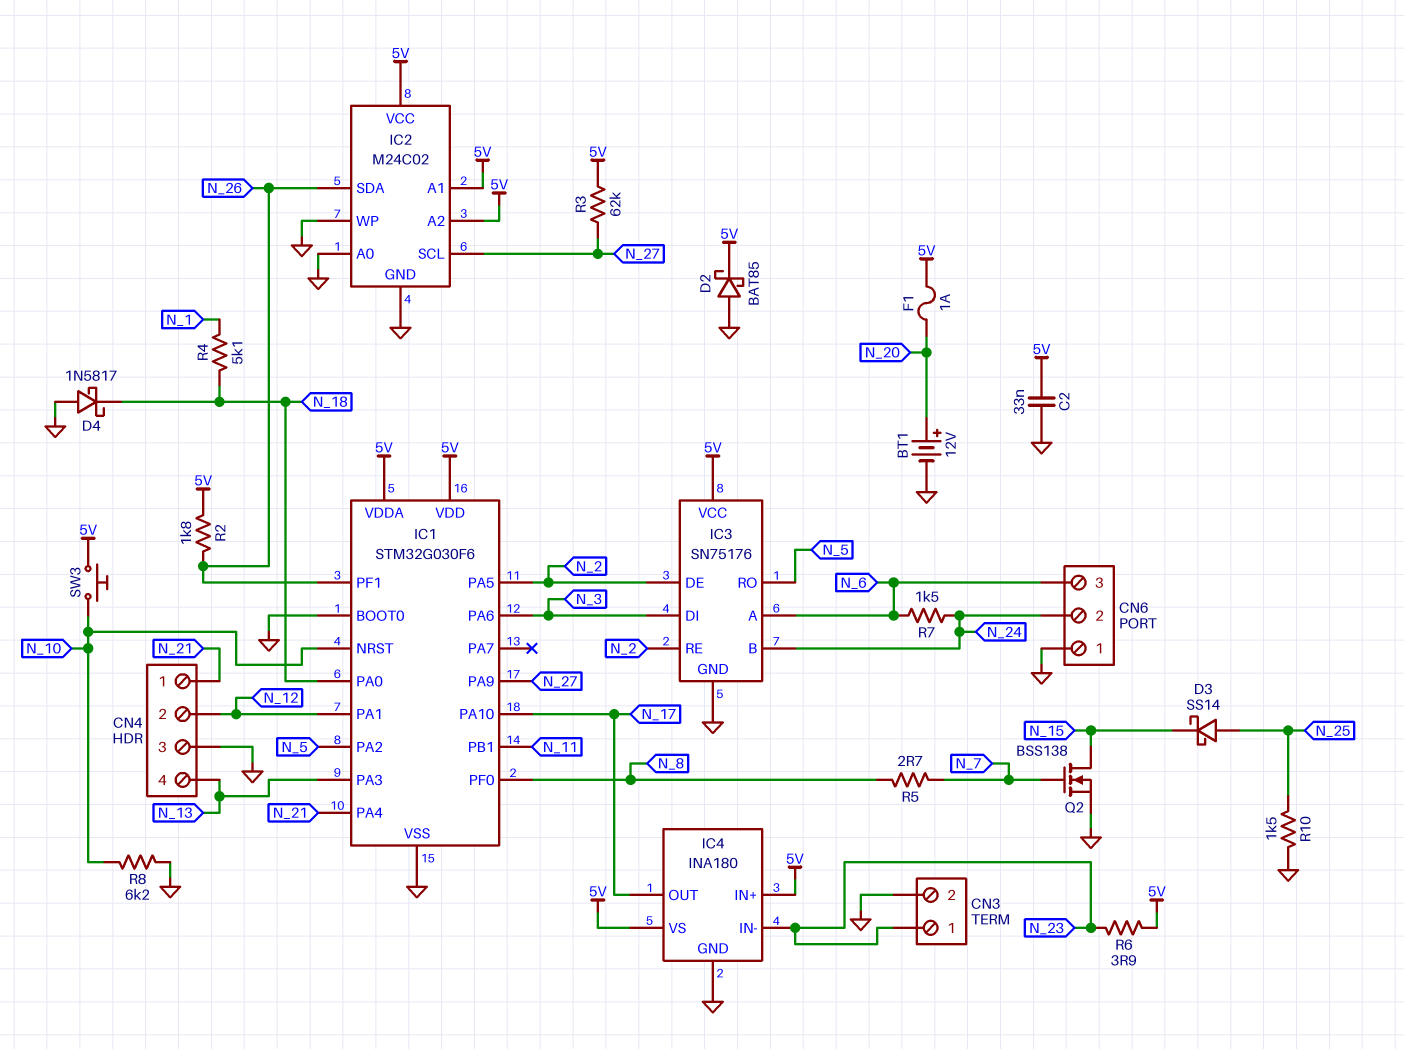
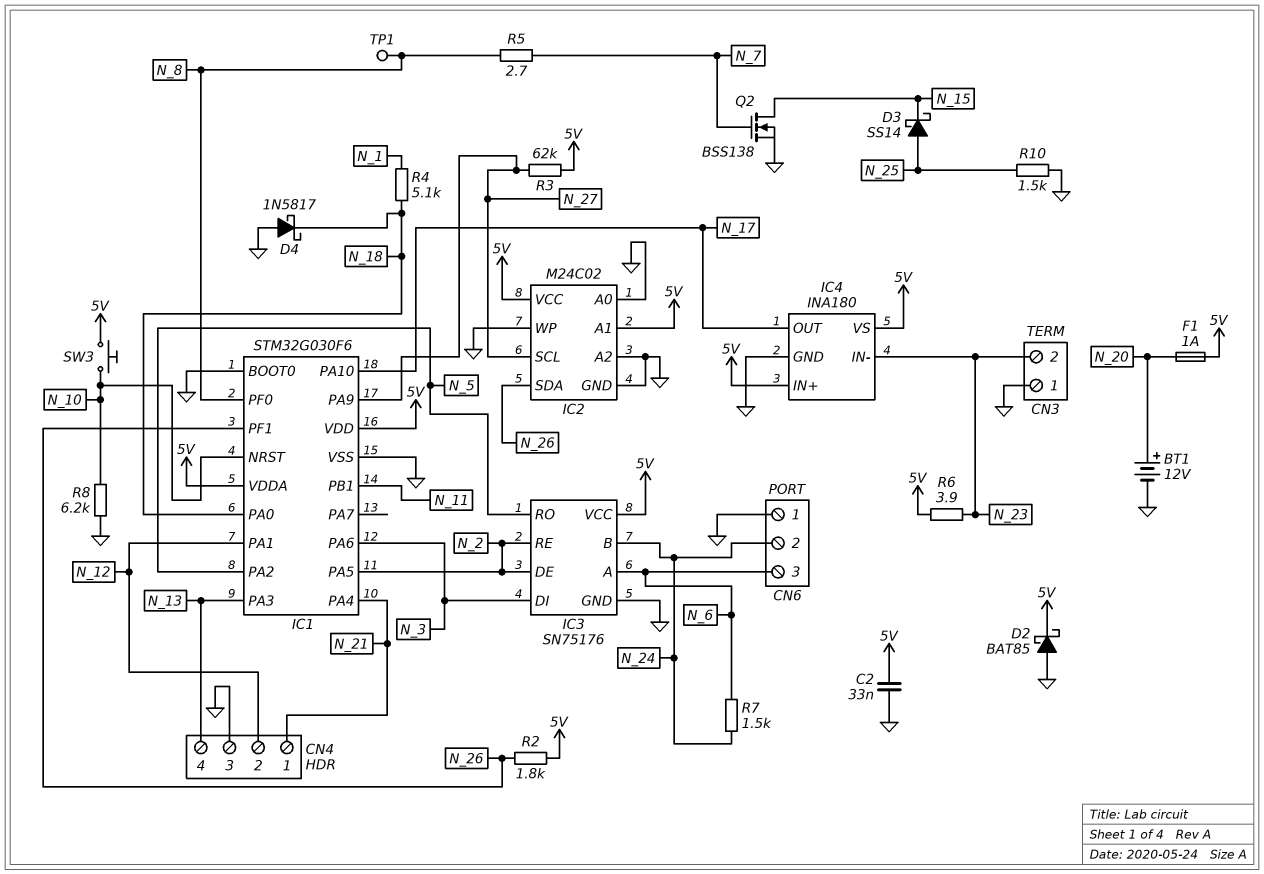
CN3 pin 1: N_23 -> GND
CN3 pin 2: GND -> N_23
IC2 pin A2: 5V -> GND
TP1: none -> test point (N_8)

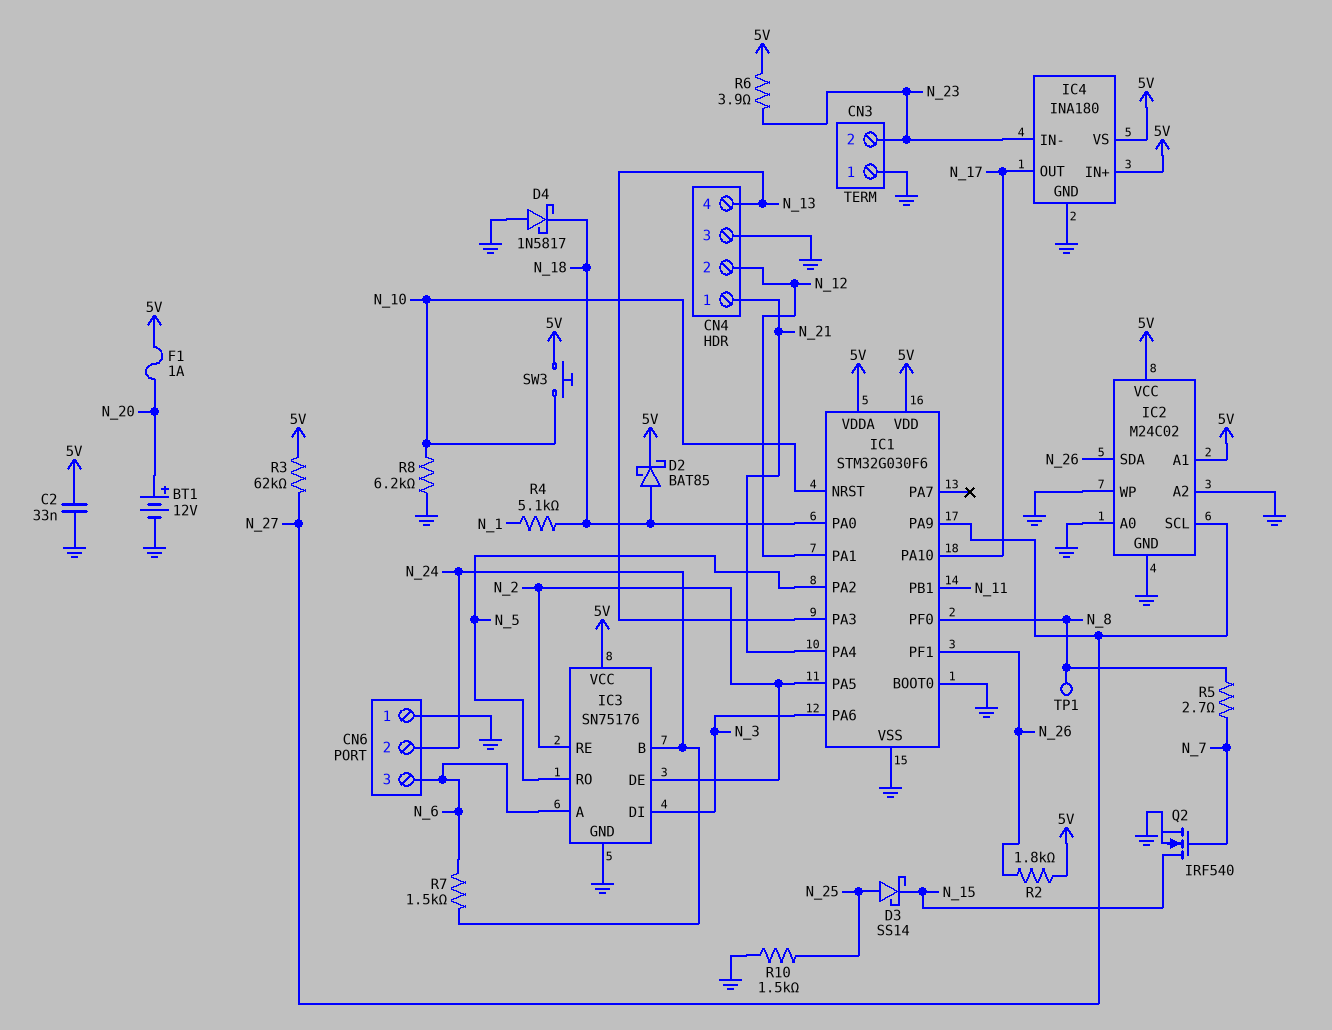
D2: schottky BAT85 (A GND, K 5V) -> schottky BAT85 (A N_18, K 5V)
Q2: NMOS BSS138 (G N_7, D N_15, S GND) -> NMOS IRF540 (G N_7, D N_15, S GND)

